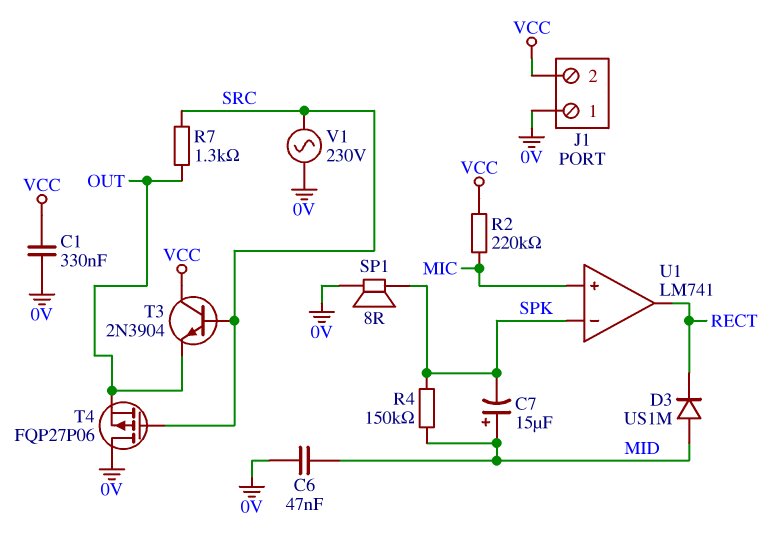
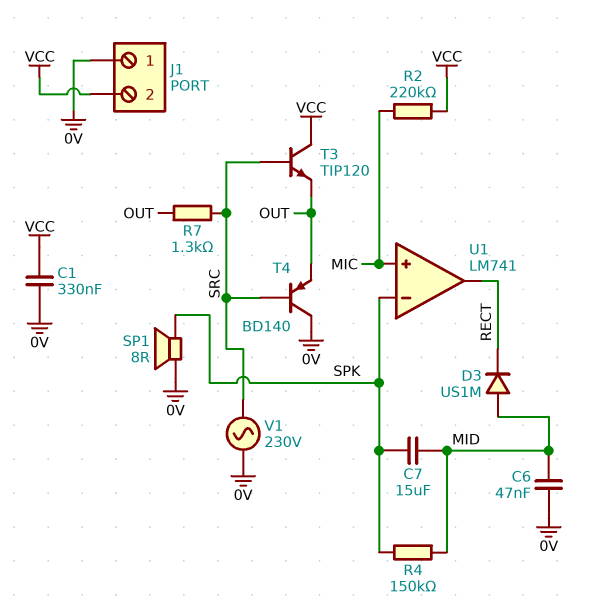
C7: 15uF (plus MID, minus SPK) -> 15uF (MID, SPK)
T3: NPN 2N3904 (B SRC, C VCC, E OUT) -> NPN TIP120 (B SRC, C VCC, E OUT)
T4: PMOS FQP27P06 (G SRC, D 0V, S OUT) -> PNP BD140 (B SRC, C 0V, E OUT)

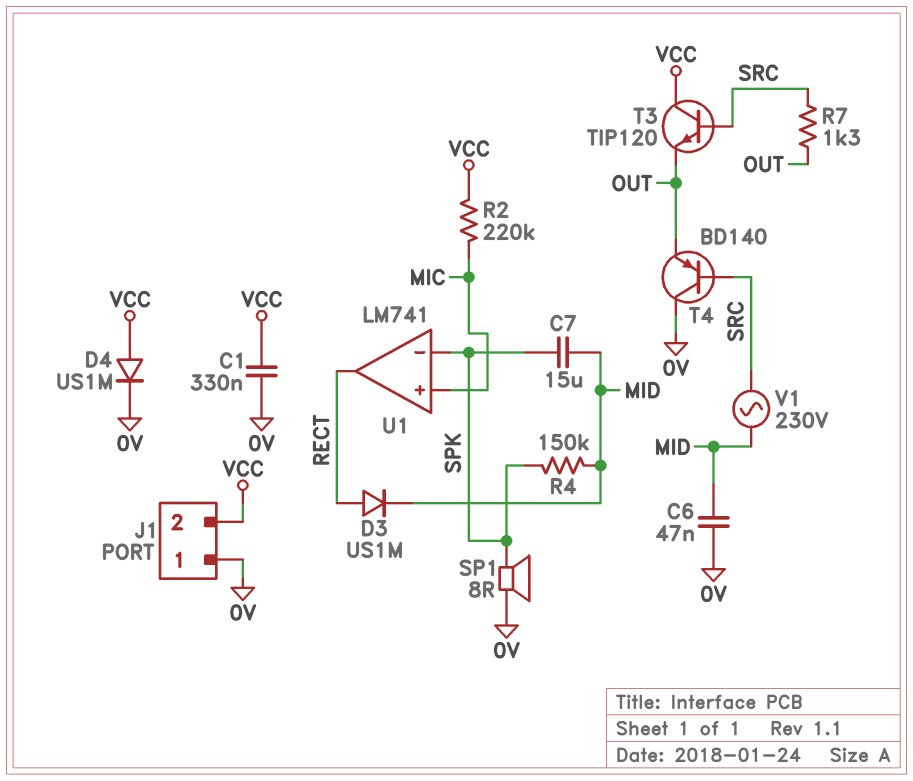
D3: diode US1M (A MID, K RECT) -> diode US1M (A RECT, K MID)
D4: none -> diode US1M (A VCC, K 0V)
V1: AC 230V (0V, SRC) -> AC 230V (MID, SRC)

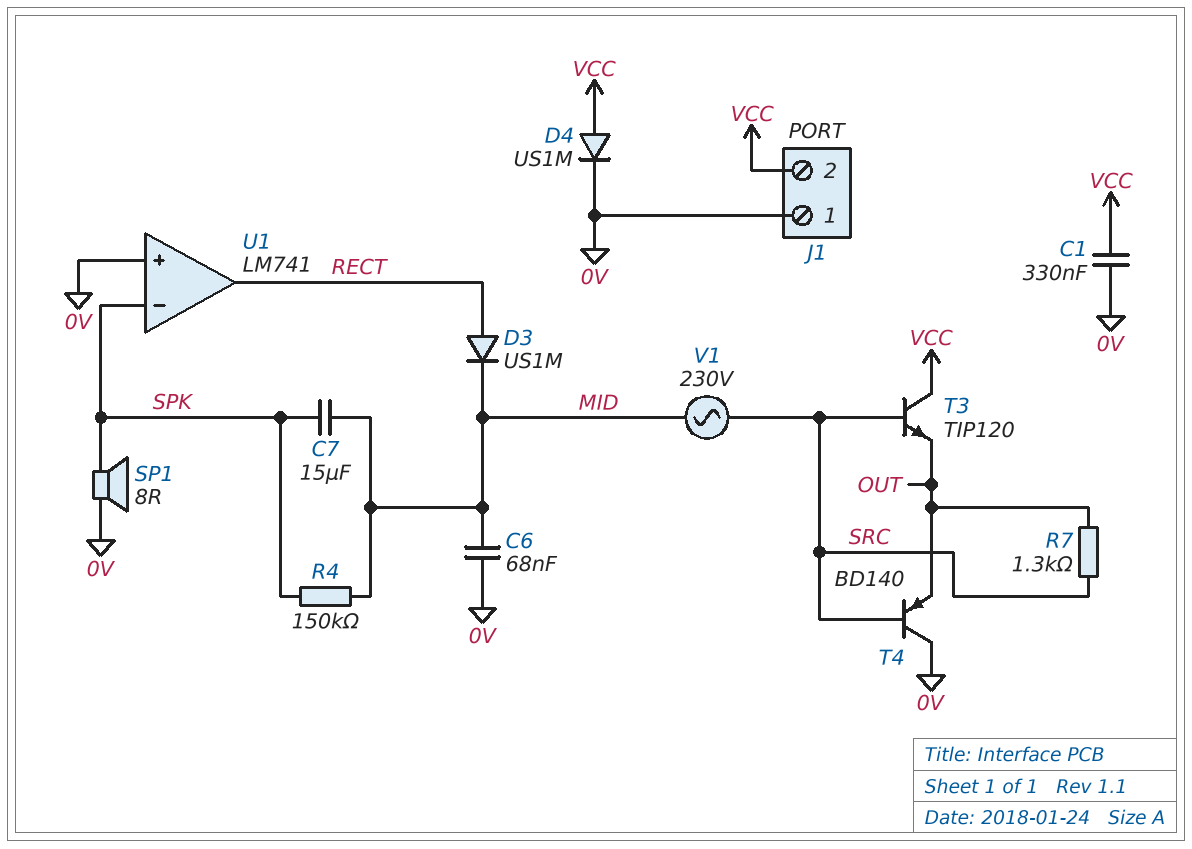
C6: 47nF (0V, MID) -> 68nF (0V, MID)
R2: 220k (MIC, VCC) -> none
U1 pin in+: MIC -> 0V

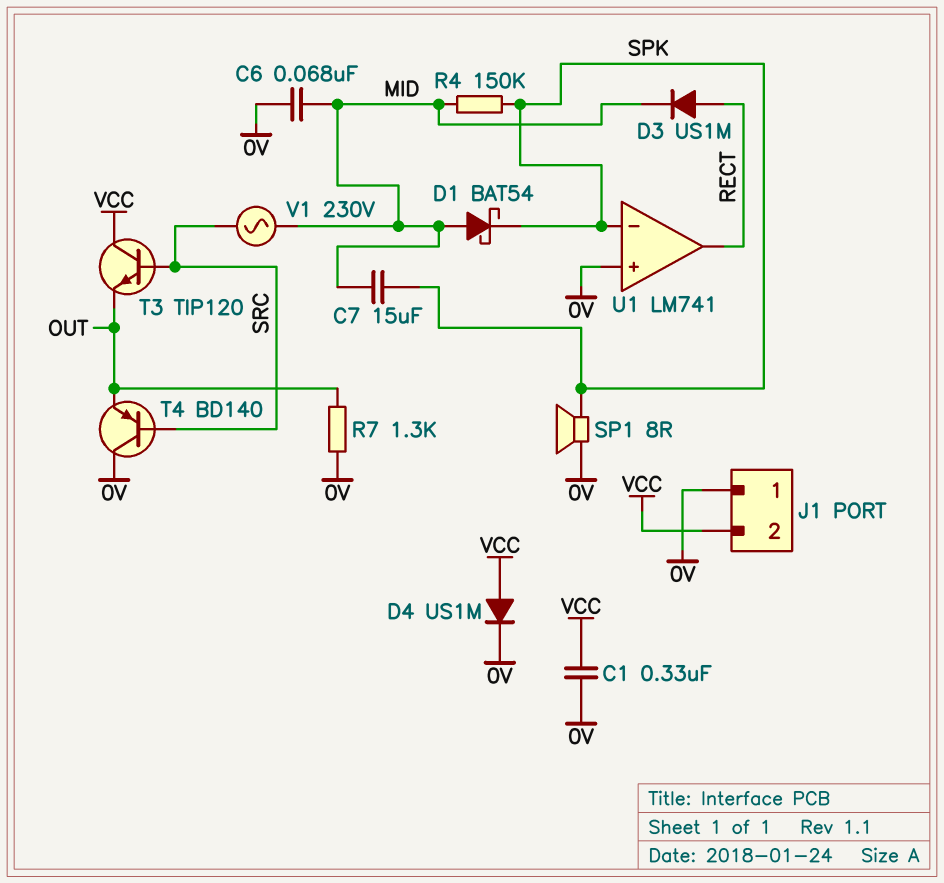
D1: none -> schottky BAT54 (A MID, K SPK)
R7: 1.3k (OUT, SRC) -> 1.3k (0V, OUT)

